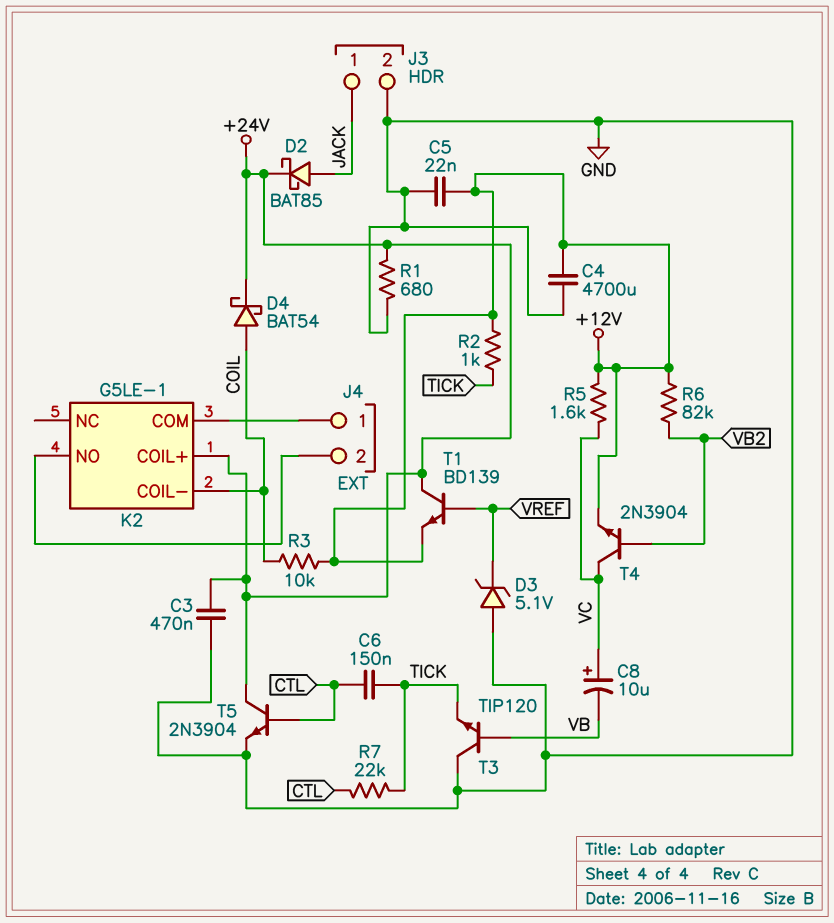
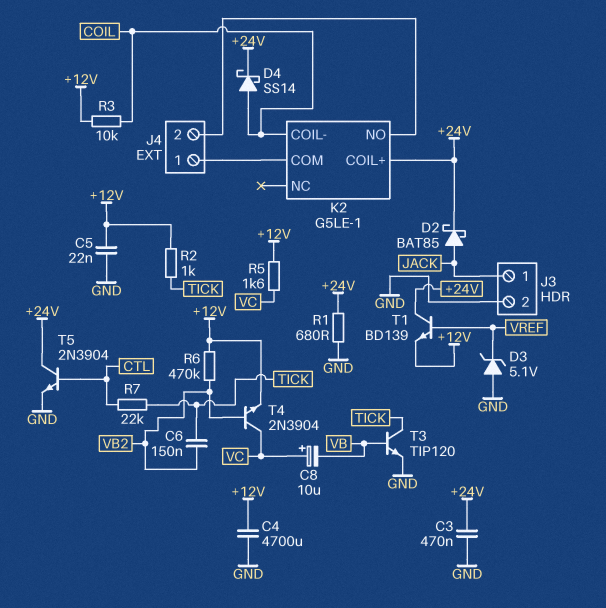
C6: 150nF (CTL, TICK) -> 150nF (TICK, VB2)
D4: schottky BAT54 (A COIL, K +24V) -> schottky SS14 (A COIL, K +24V)
R6: 82k (+12V, VB2) -> 470k (+12V, VB2)
T3: NPN TIP120 (B VB, C GND, E TICK) -> NPN TIP120 (B VB, C TICK, E GND)

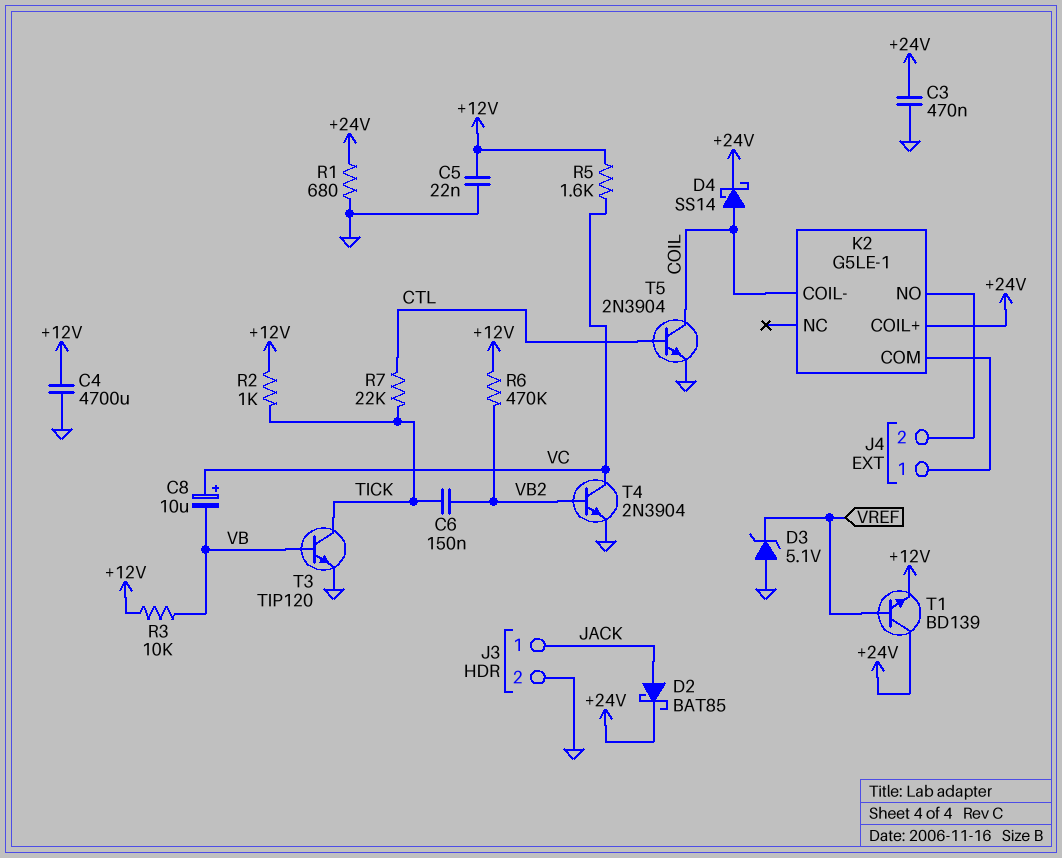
R3: 10k (+12V, COIL) -> 10k (+12V, VB)
T4: NPN 2N3904 (B VB2, C VC, E +12V) -> NPN 2N3904 (B VB2, C VC, E GND)
T5: NPN 2N3904 (B CTL, C +24V, E GND) -> NPN 2N3904 (B CTL, C COIL, E GND)

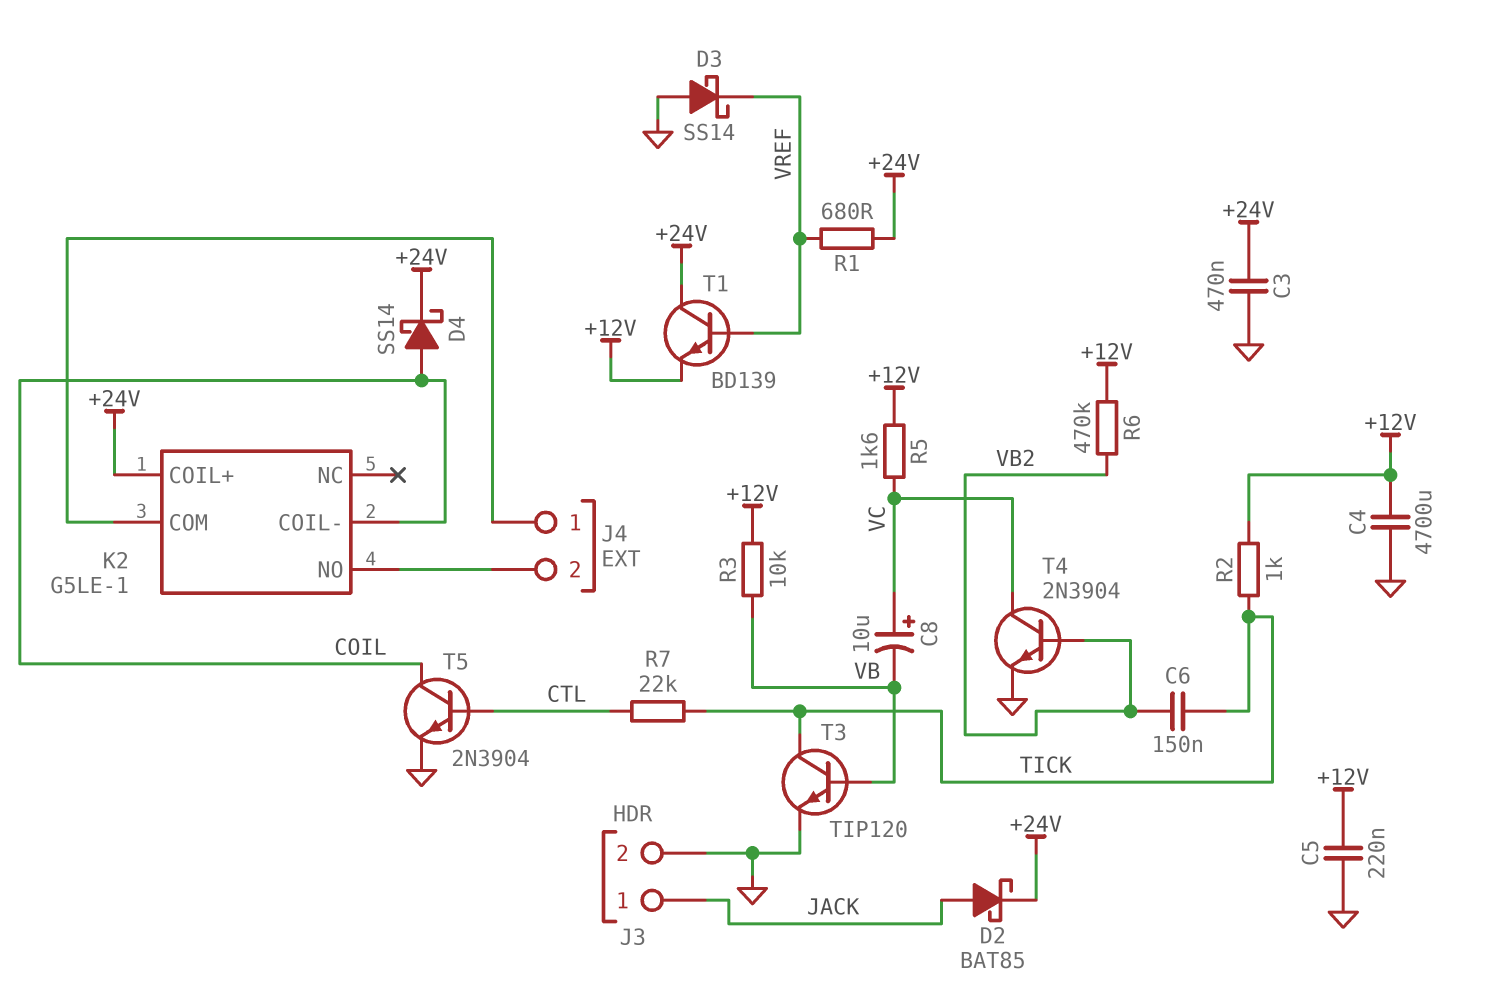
C5: 22nF (+12V, GND) -> 220nF (+12V, GND)
D3: zener 5.1V (A GND, K VREF) -> schottky SS14 (A GND, K VREF)
R1: 680 (+24V, GND) -> 680 (+24V, VREF)

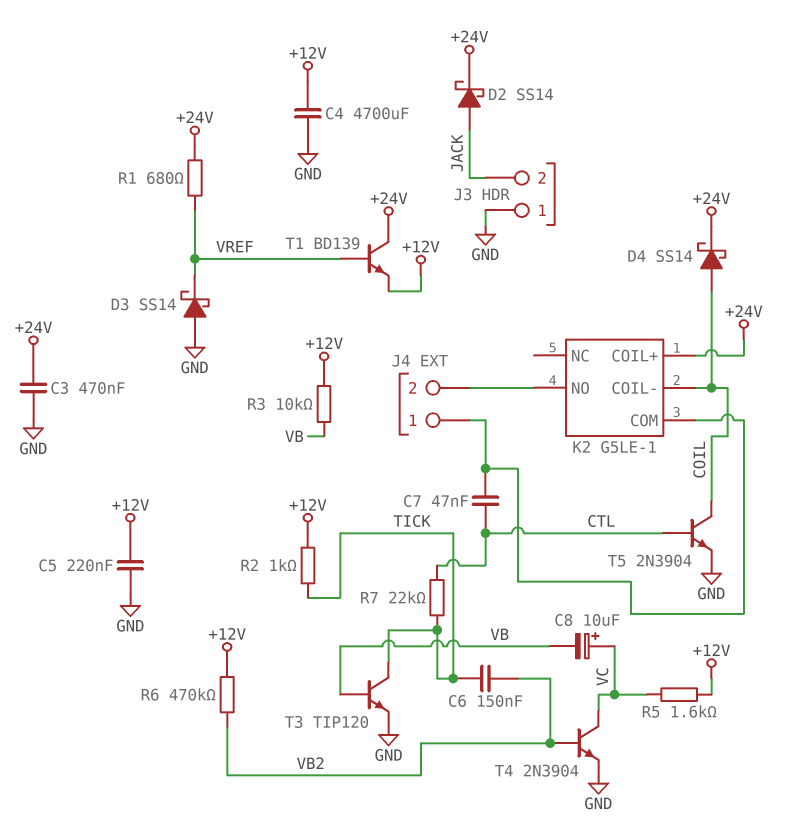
C7: none -> 47nF (CTL, J4/1)
D2: schottky BAT85 (A JACK, K +24V) -> schottky SS14 (A JACK, K +24V)
J3 pin 1: JACK -> GND
J3 pin 2: GND -> JACK

